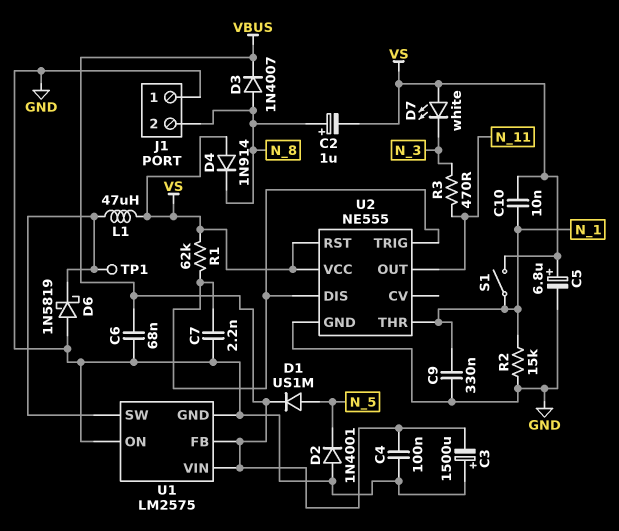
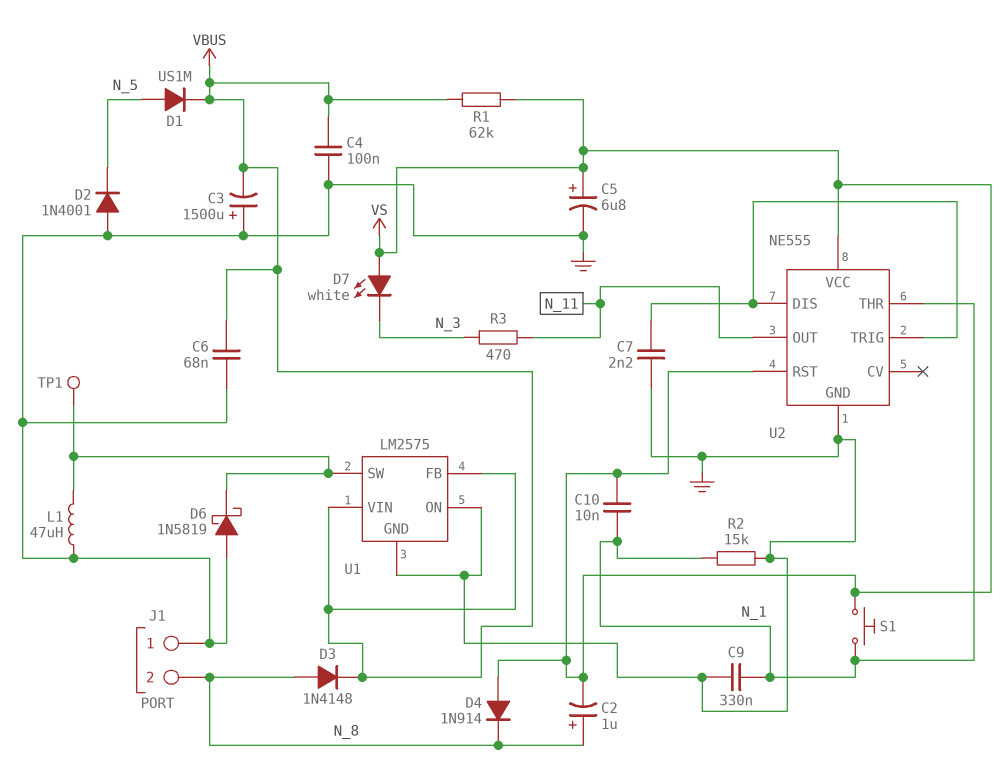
D3: diode 1N4007 (A N_8, K VBUS) -> diode 1N4148 (A N_8, K VBUS)
L1: 47uH (U1/SW, VS) -> 47uH (GND, U1/SW)
R1: 62k (U2/DIS, VS) -> 62k (VBUS, VS)
S1: switch (N_1, VS) -> button (N_1, VS)

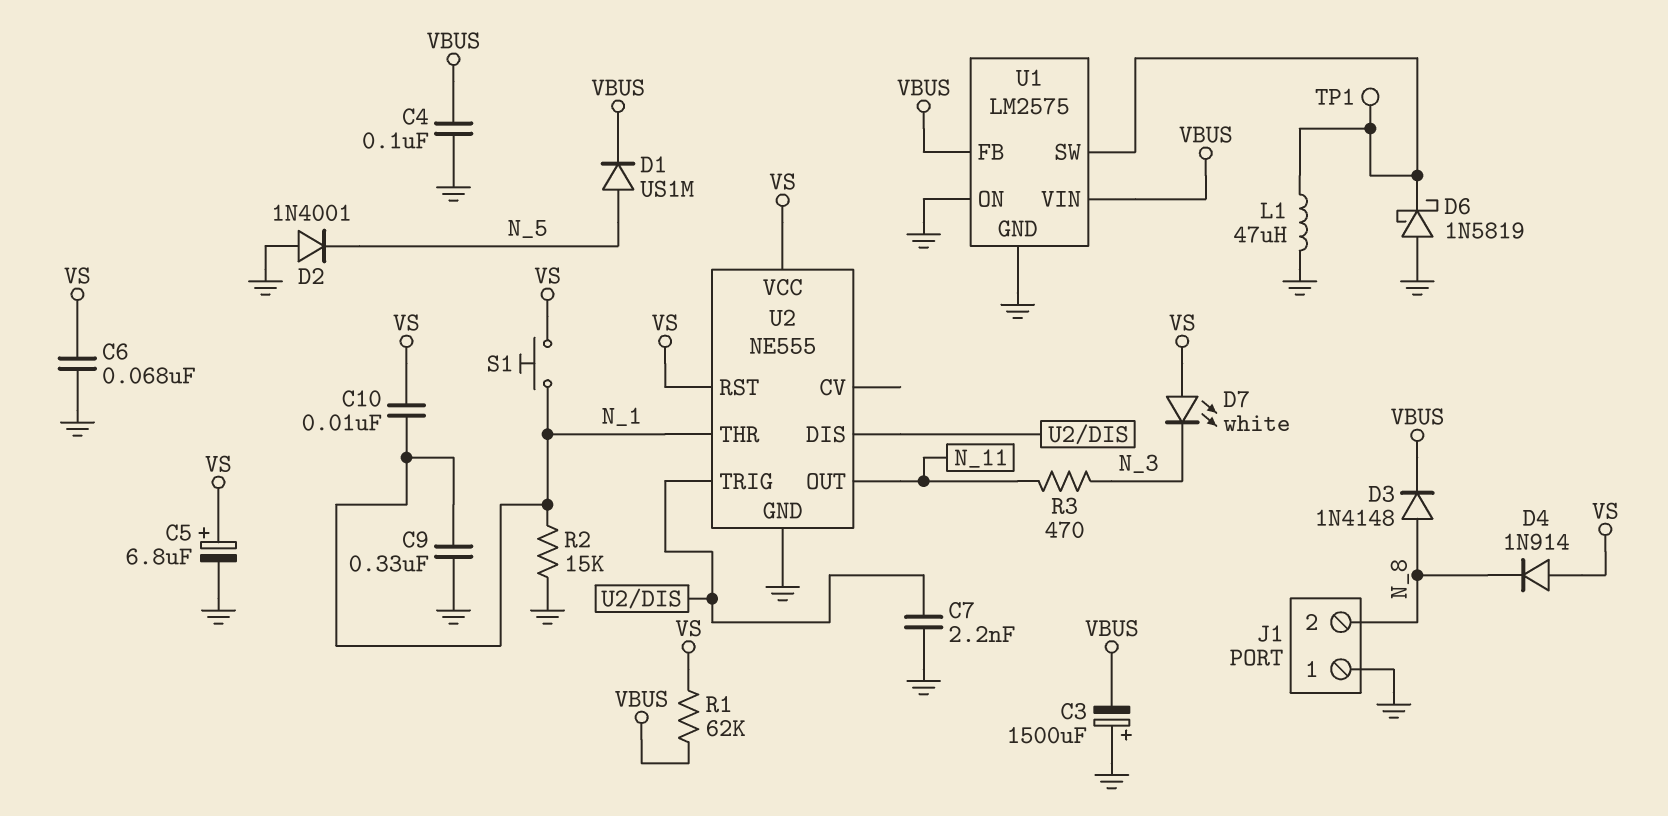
C2: 1uF (plus N_8, minus VS) -> none
C6: 68nF (GND, VBUS) -> 68nF (GND, VS)

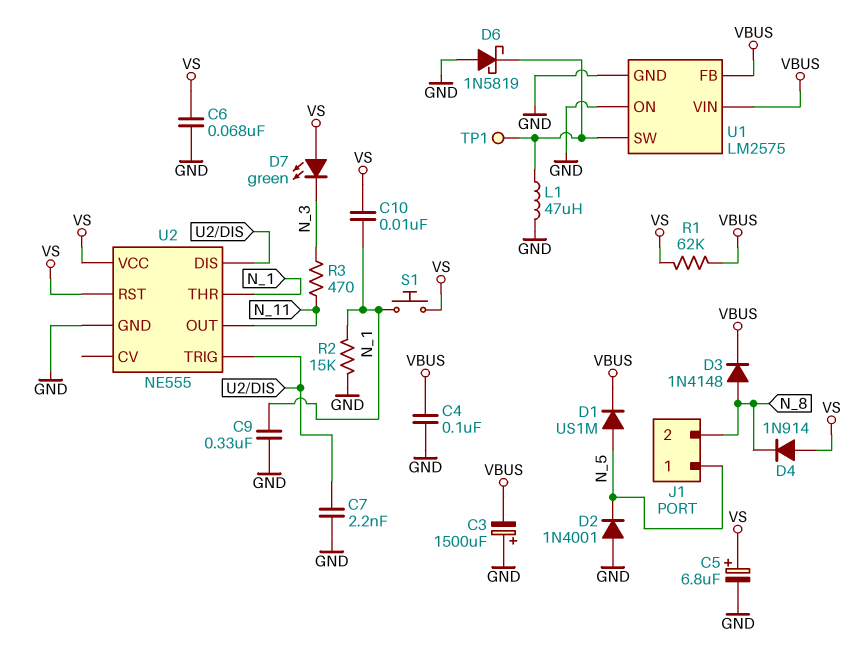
D7: LED white (A VS, K N_3) -> LED green (A VS, K N_3)
J1 pin 1: GND -> N_5

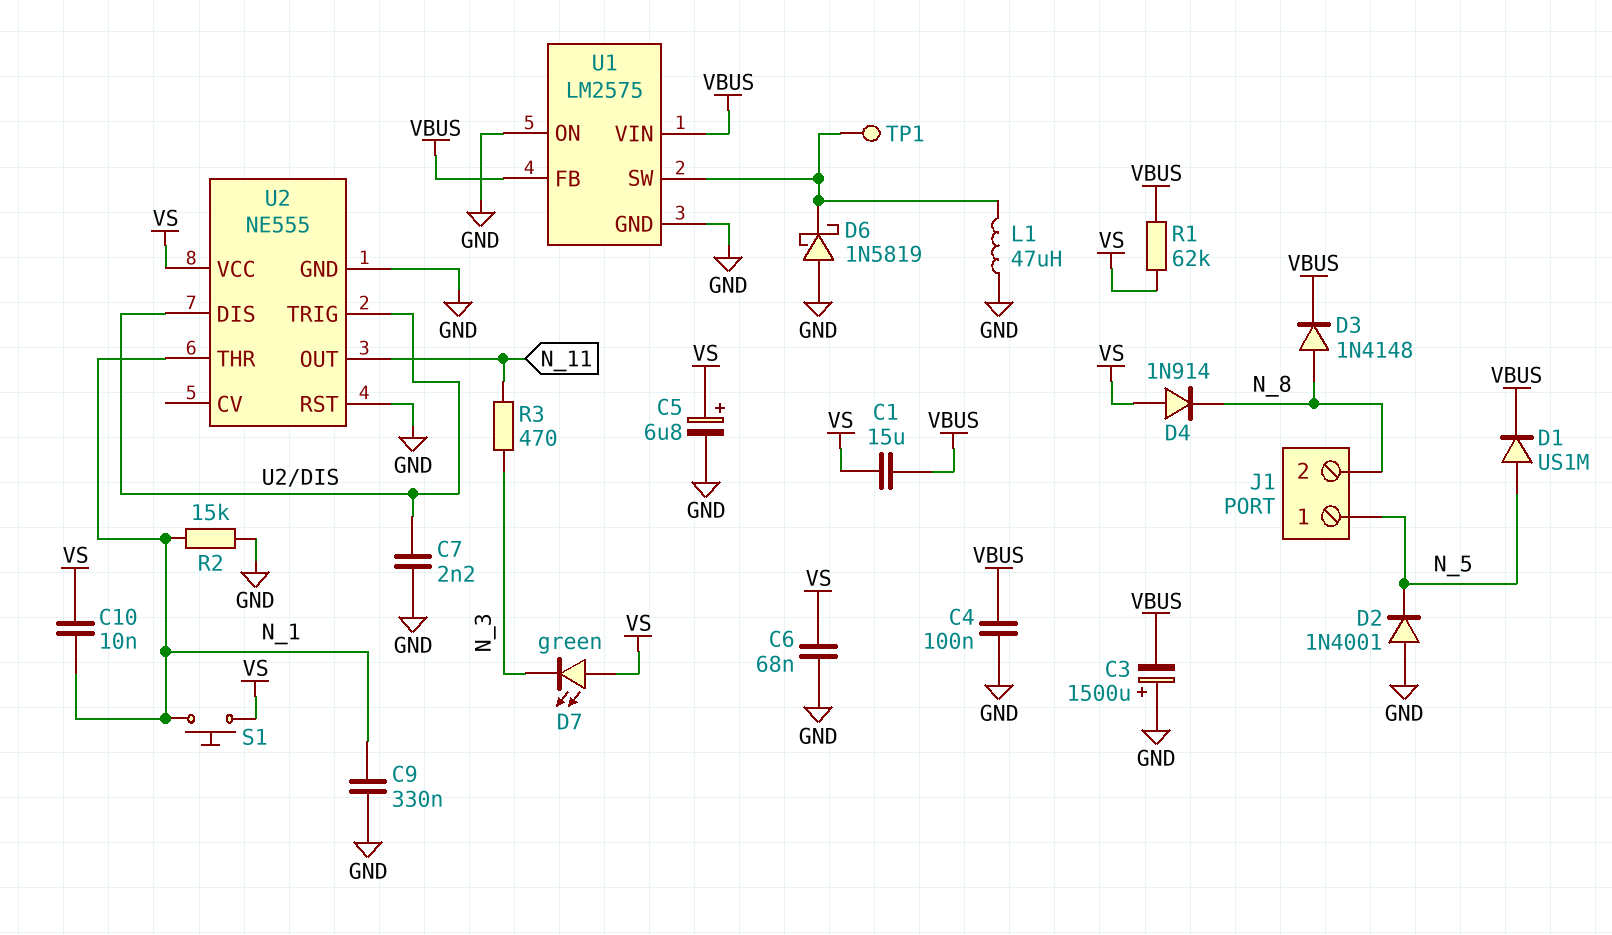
C1: none -> 15uF (VBUS, VS)
U2 pin RST: VS -> GND

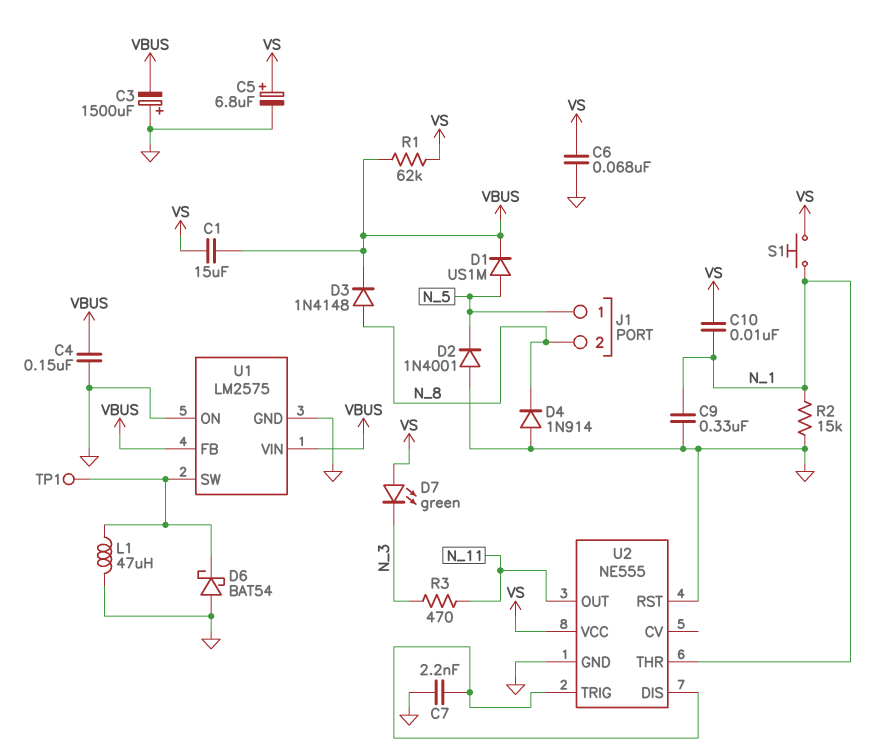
C4: 100nF (GND, VBUS) -> 150nF (GND, VBUS)
D4: diode 1N914 (A VS, K N_8) -> diode 1N914 (A GND, K N_8)
D6: schottky 1N5819 (A GND, K U1/SW) -> schottky BAT54 (A GND, K U1/SW)

